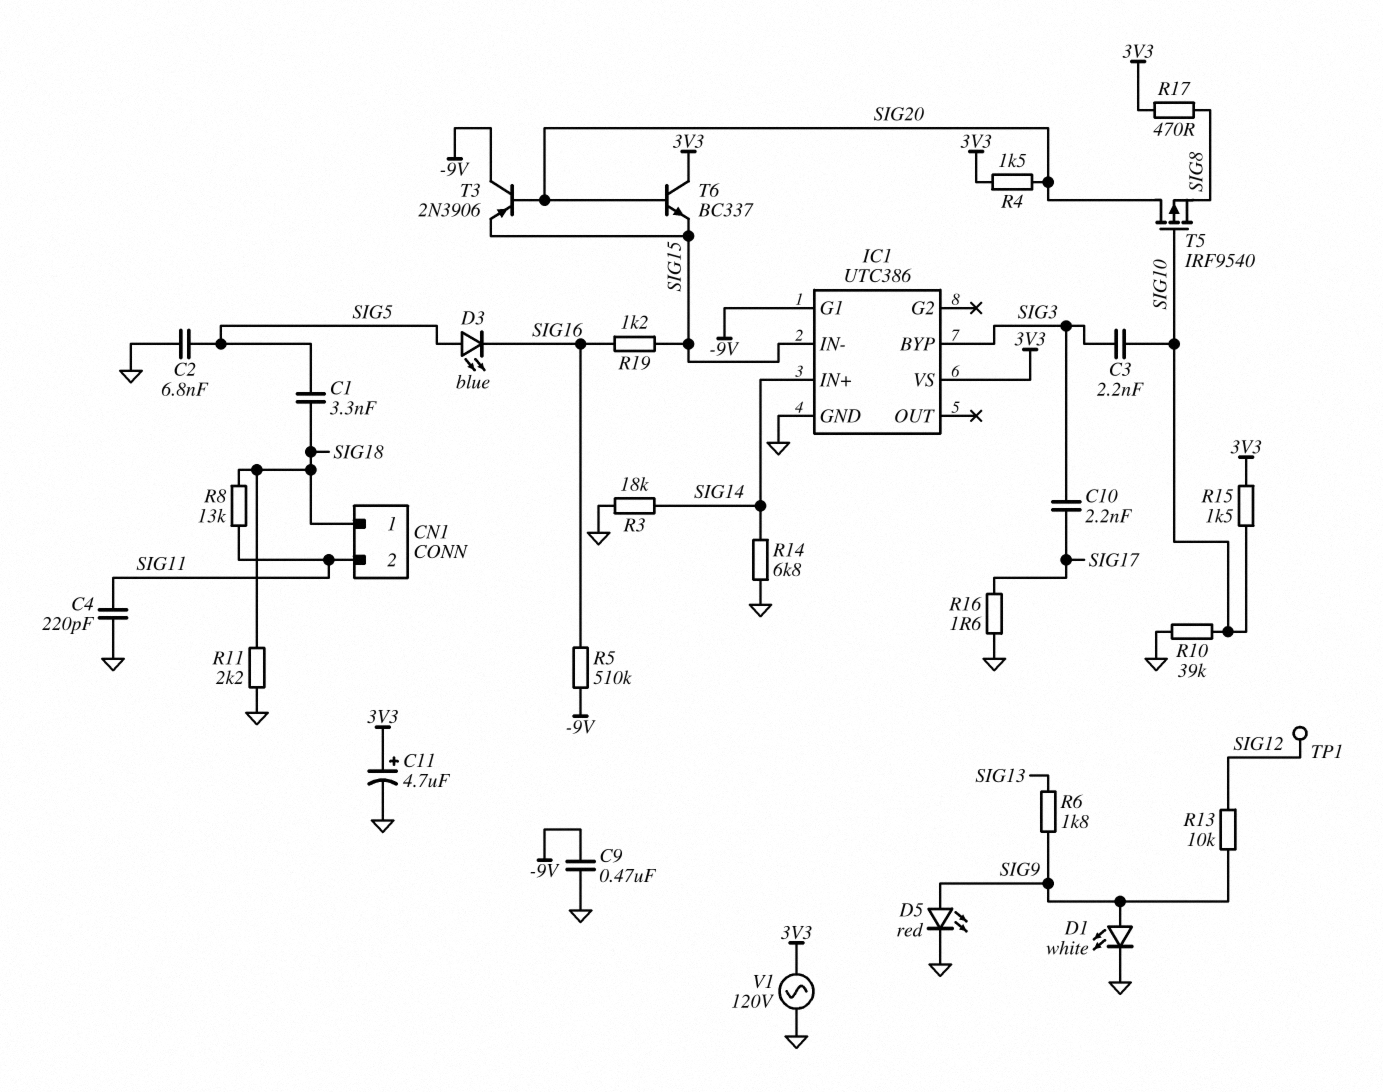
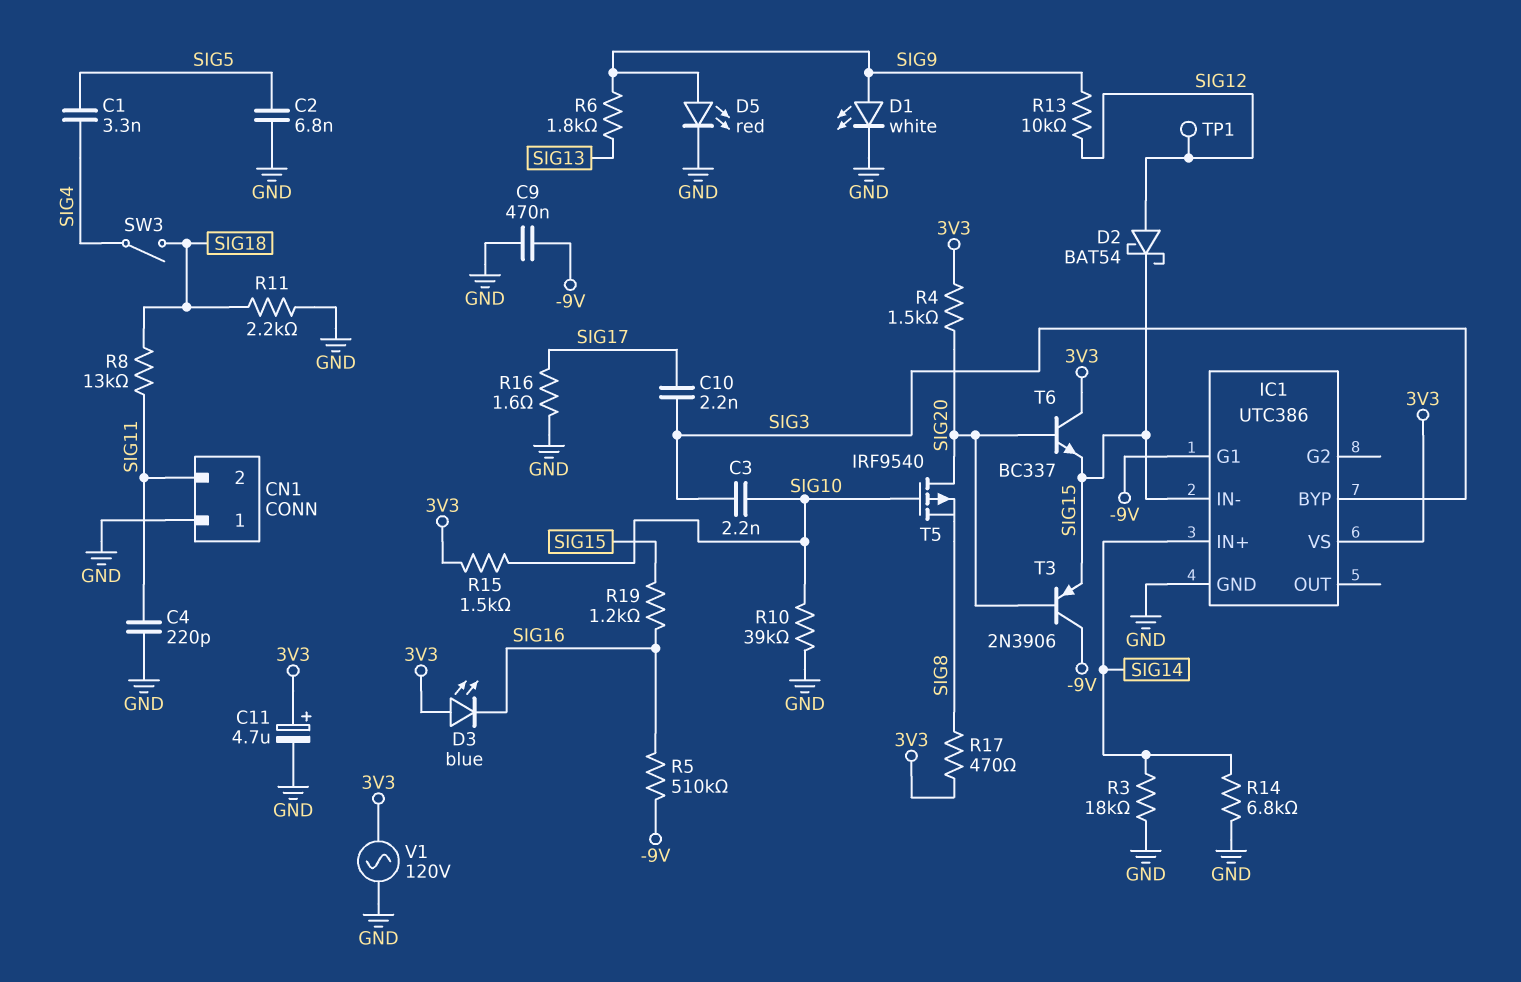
C1: 3.3nF (SIG5, SIG18) -> 3.3nF (SIG4, SIG5)
CN1 pin 1: SIG18 -> GND
D2: none -> schottky BAT54 (A SIG12, K SIG15)
D3: LED blue (A SIG5, K SIG16) -> LED blue (A 3V3, K SIG16)
SW3: none -> switch (SIG4, SIG18)

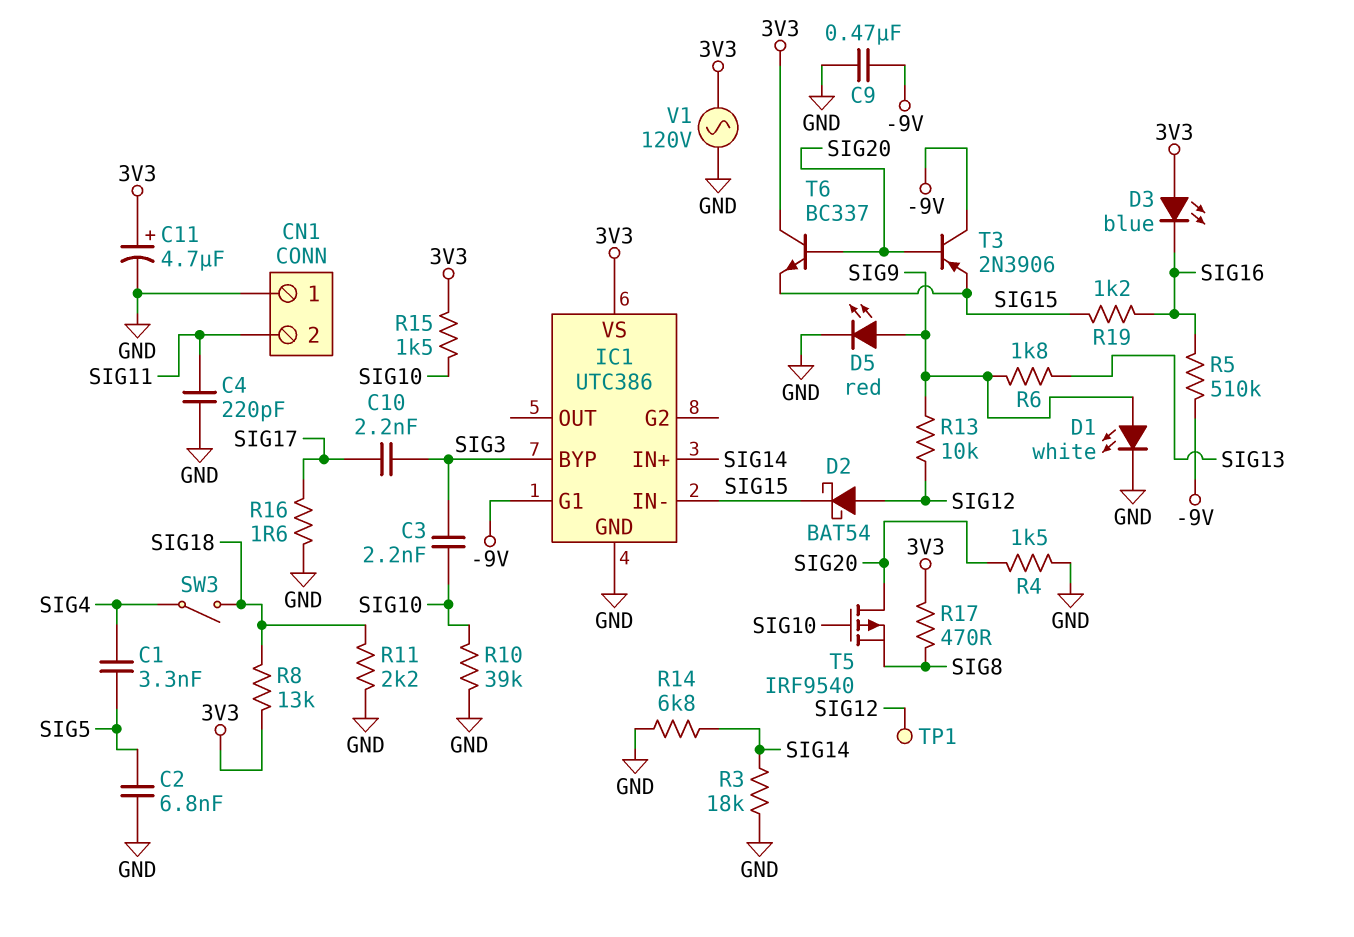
R4: 1.5k (3V3, SIG20) -> 1.5k (GND, SIG20)
R8: 13k (SIG11, SIG18) -> 13k (3V3, SIG18)

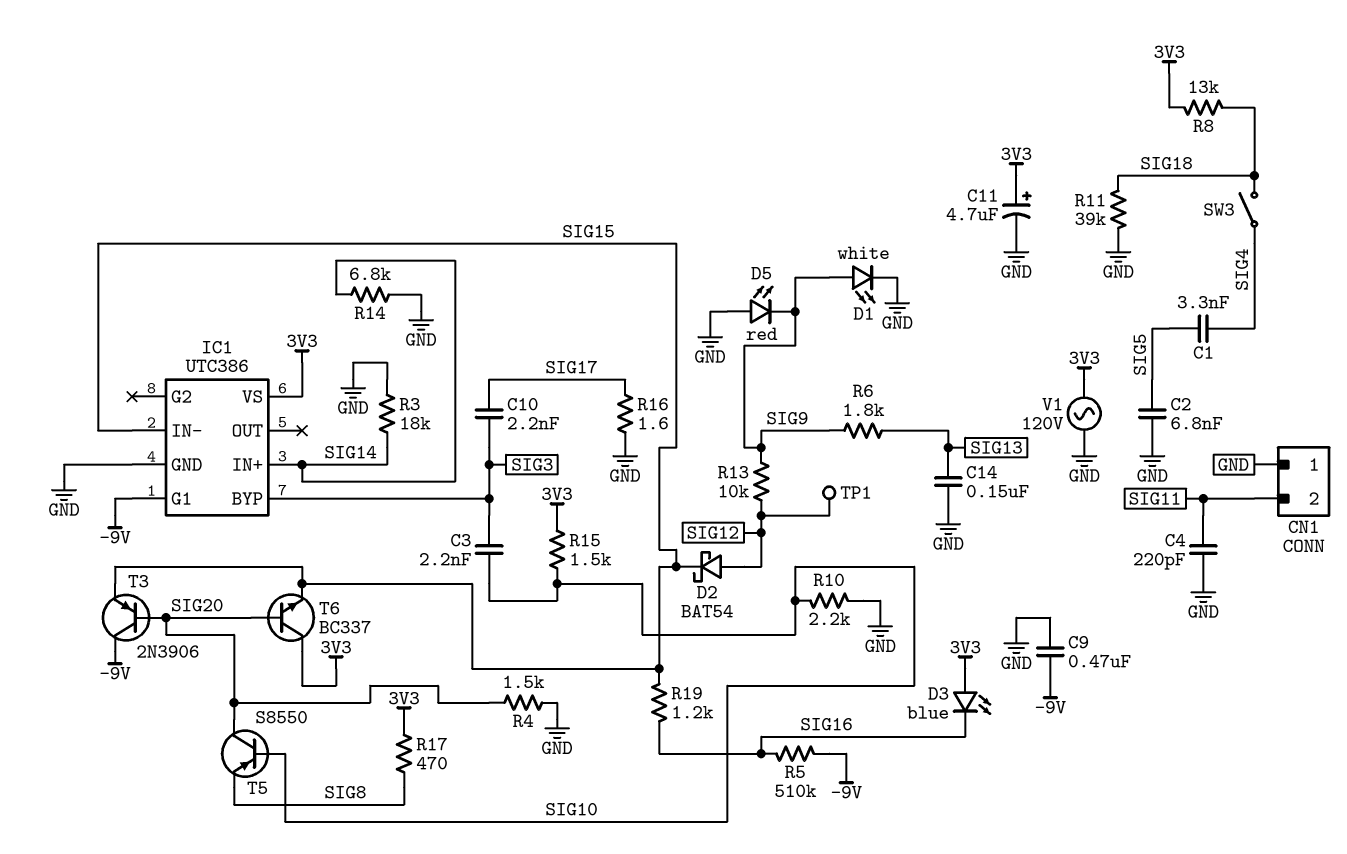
C14: none -> 150nF (GND, SIG13)
D5: LED red (A SIG9, K GND) -> LED red (A GND, K SIG9)
R10: 39k (GND, SIG10) -> 2.2k (GND, SIG10)
R11: 2.2k (GND, SIG18) -> 39k (GND, SIG18)
T5: PMOS IRF9540 (G SIG10, D SIG20, S SIG8) -> PNP S8550 (B SIG10, C SIG20, E SIG8)

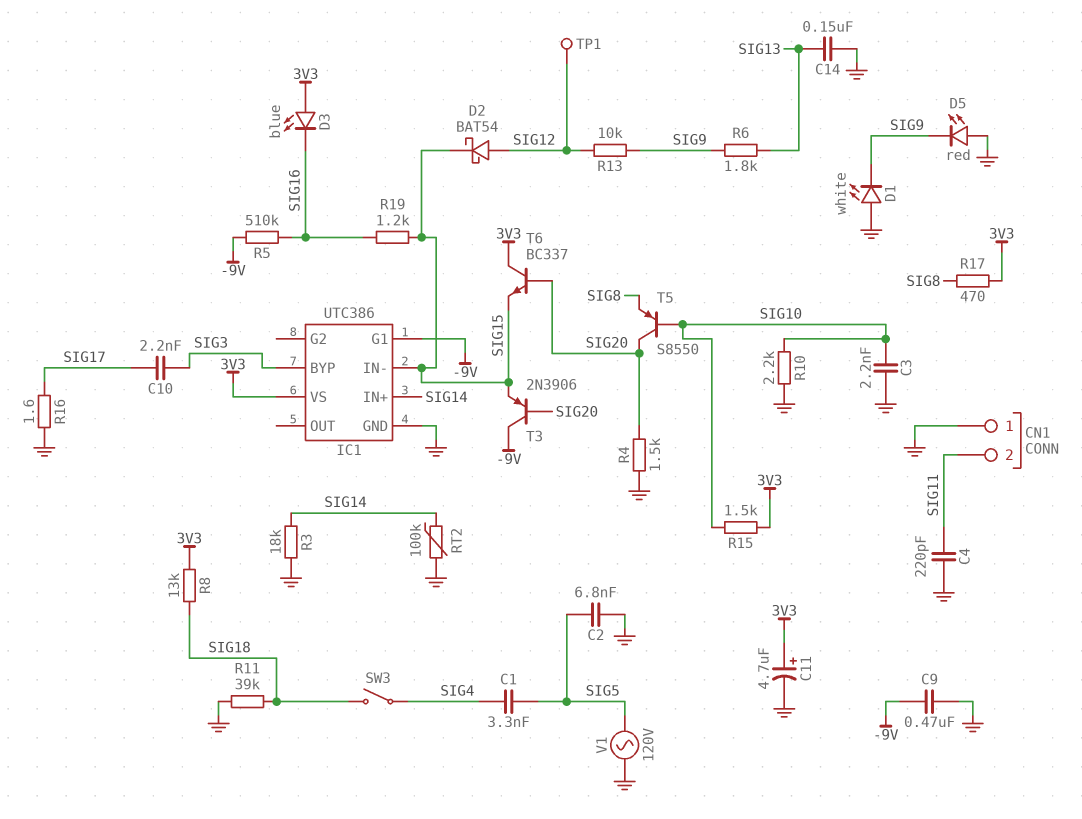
C3: 2.2nF (SIG3, SIG10) -> 2.2nF (GND, SIG10)
D1: LED white (A SIG9, K GND) -> LED white (A GND, K SIG9)
R14: 6.8k (GND, SIG14) -> none
RT2: none -> 100k (GND, SIG14)
V1: AC 120V (3V3, GND) -> AC 120V (GND, SIG5)

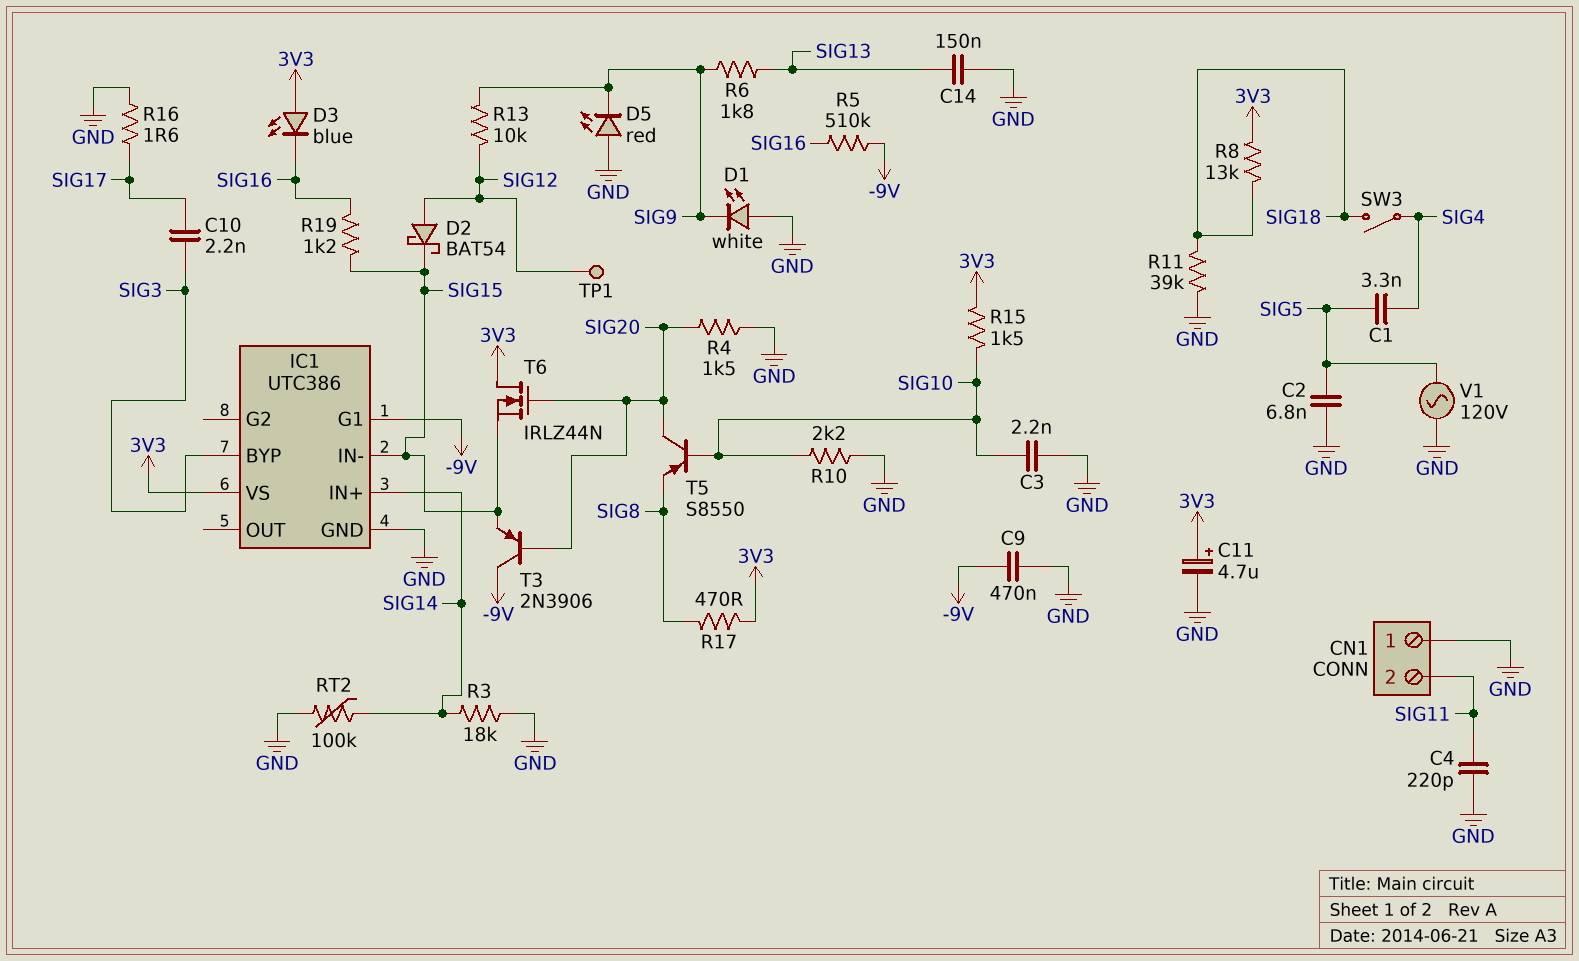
T6: NPN BC337 (B SIG20, C 3V3, E SIG15) -> NMOS IRLZ44N (G SIG20, D 3V3, S SIG15)

